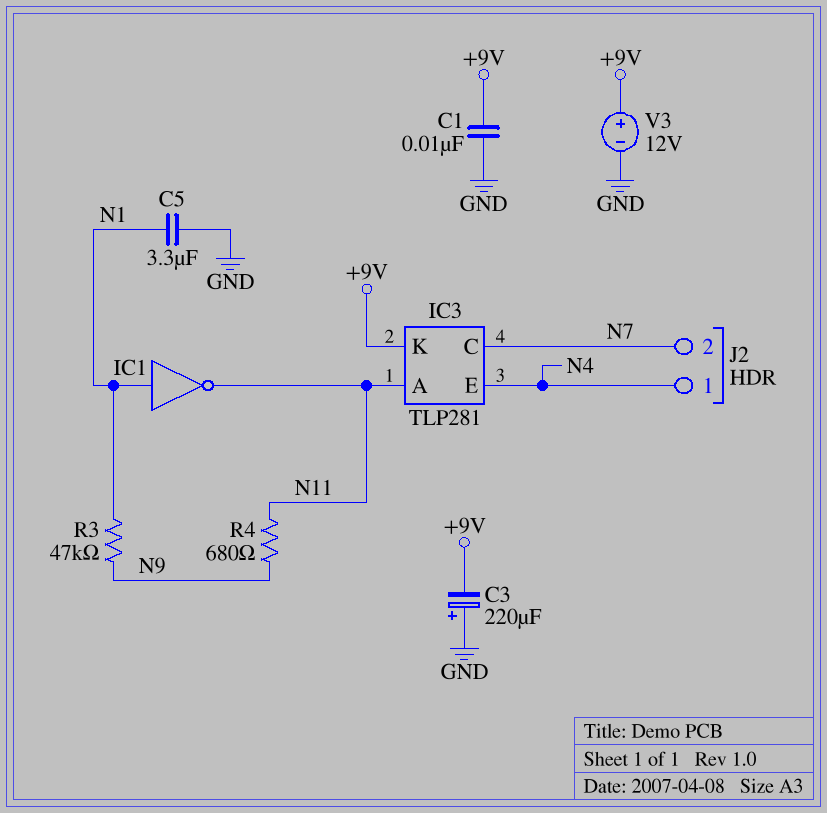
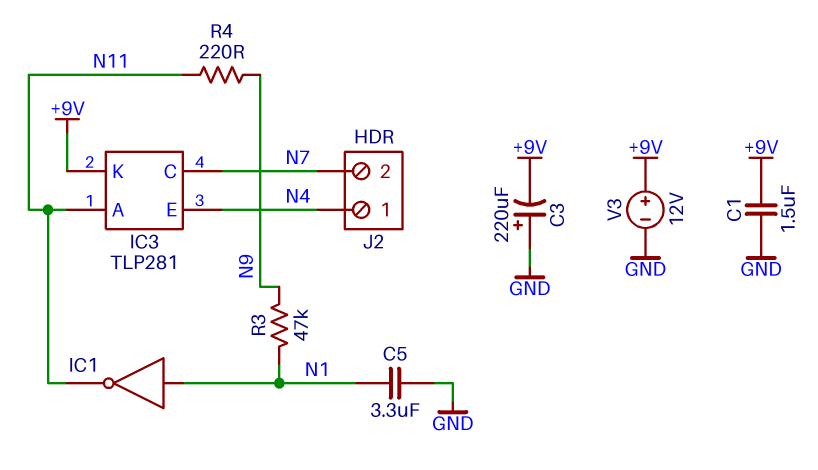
C1: 10nF (+9V, GND) -> 1.5uF (+9V, GND)
R4: 680 (N9, N11) -> 220 (N9, N11)

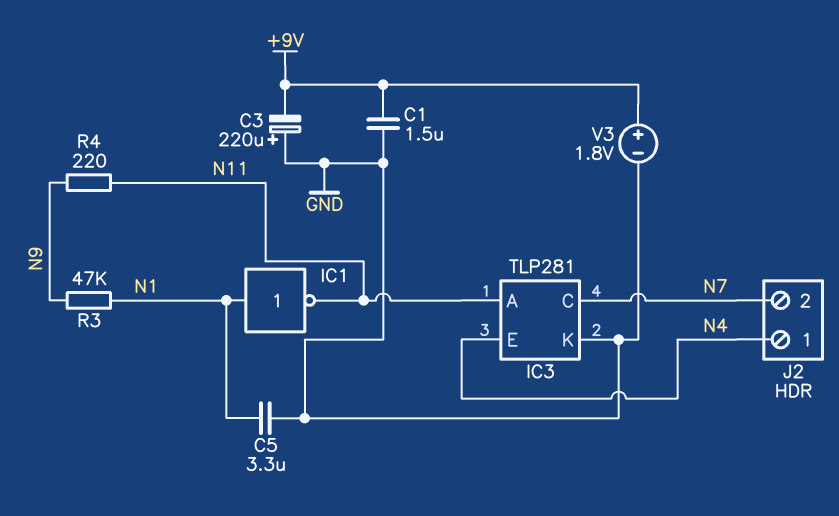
IC3 pin K: +9V -> GND
V3: 12V (plus +9V, minus GND) -> 1.8V (plus +9V, minus GND)

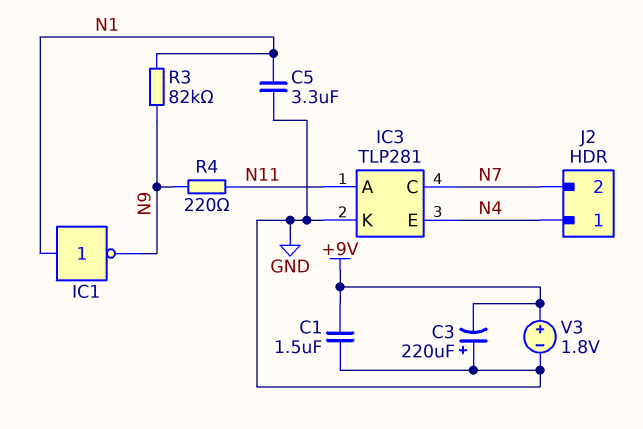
IC1: NOT (in N1, out N11) -> NOT (in N1, out N9)
R3: 47k (N1, N9) -> 82k (N1, N9)

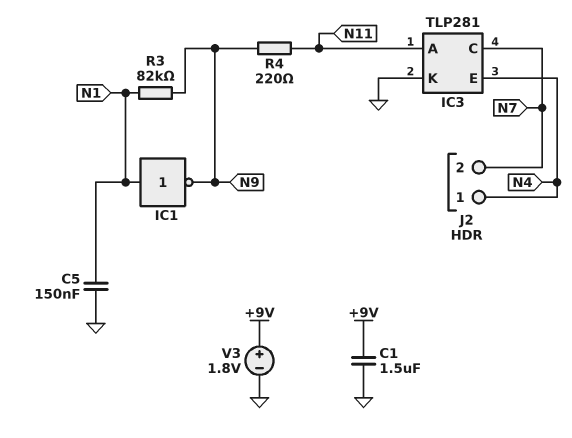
C3: 220uF (plus GND, minus +9V) -> none
C5: 3.3uF (GND, N1) -> 150nF (GND, N1)

